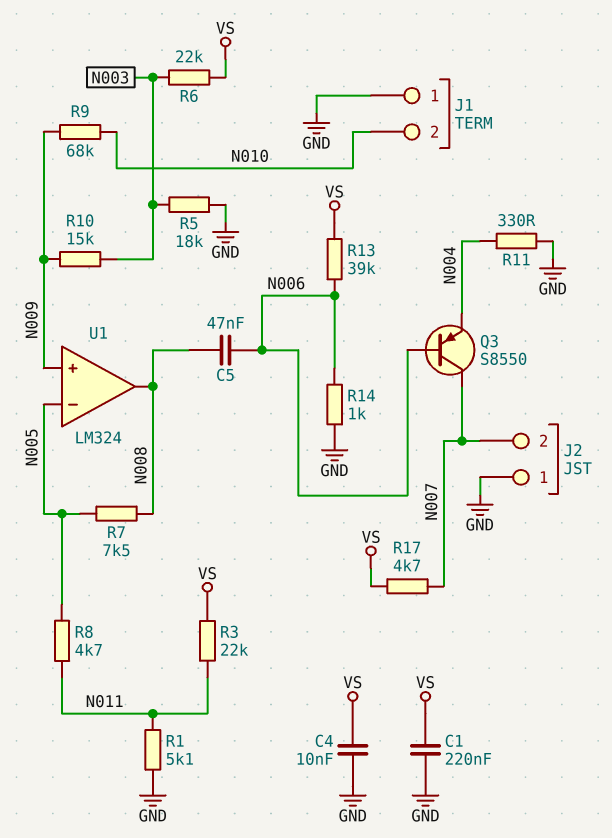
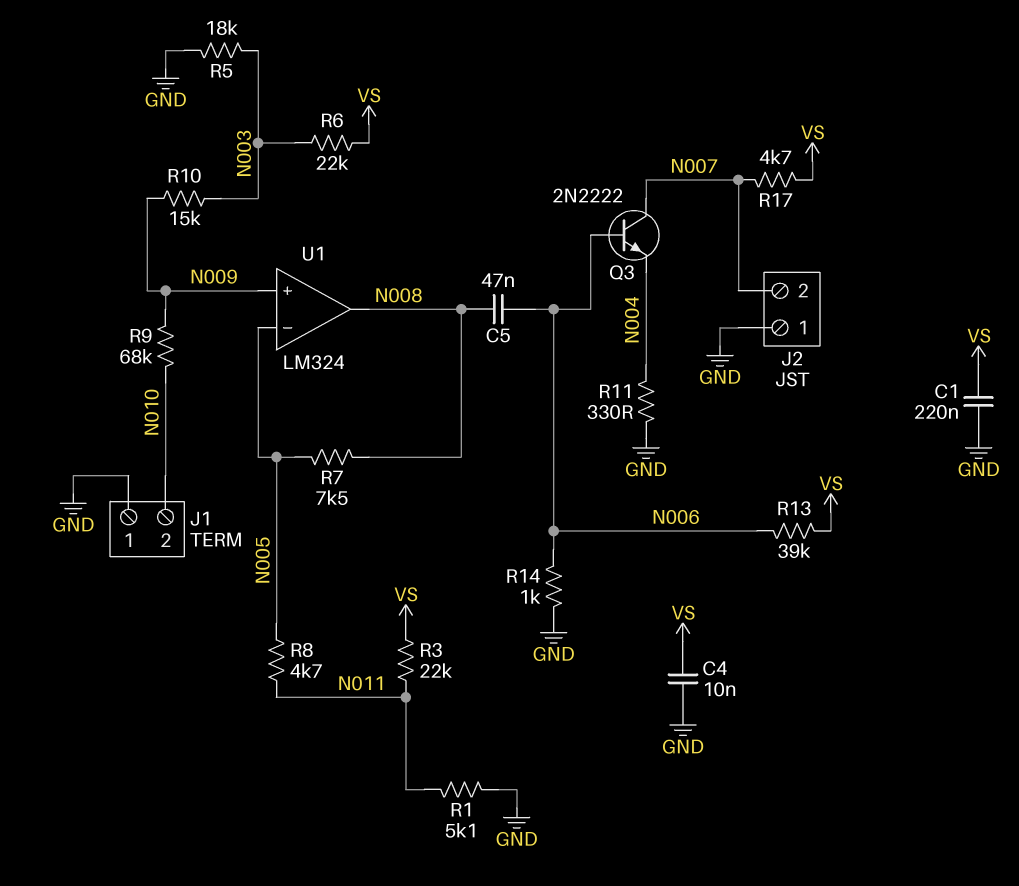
Q3: PNP S8550 (B N006, C N007, E N004) -> NPN 2N2222 (B N006, C N007, E N004)

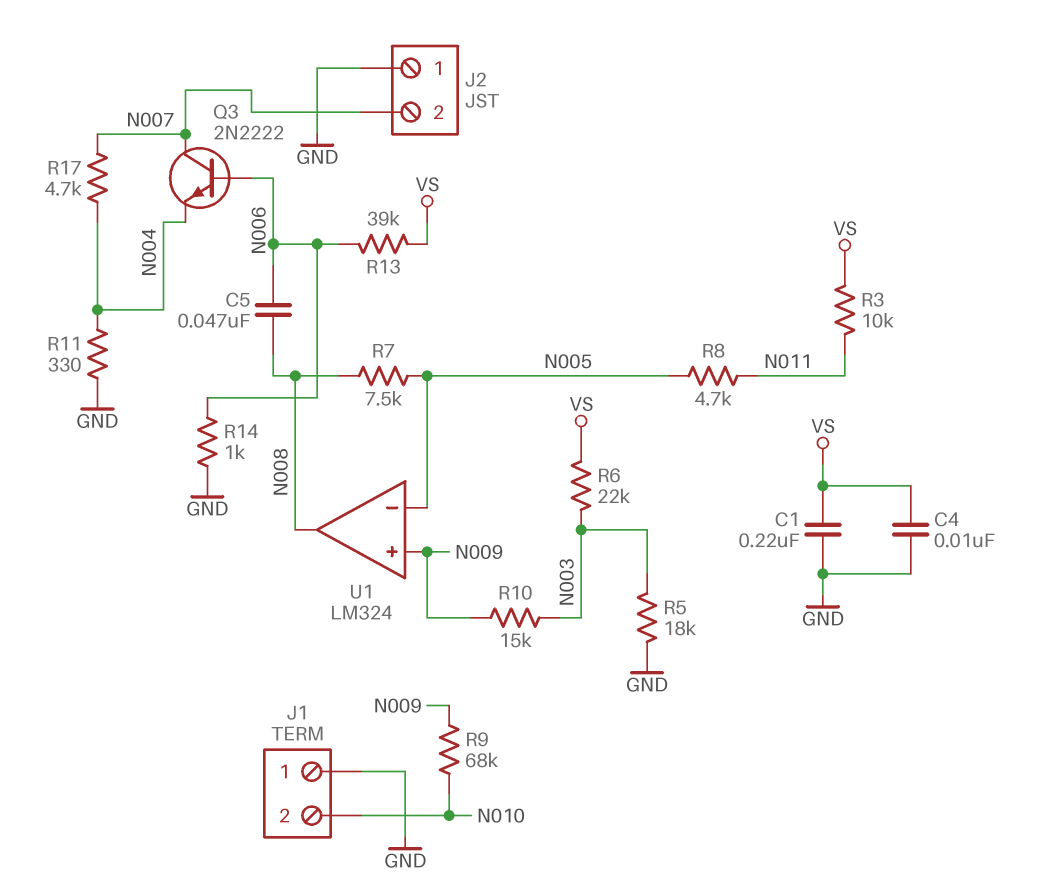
R1: 5.1k (GND, N011) -> none
R3: 22k (N011, VS) -> 10k (N011, VS)
R17: 4.7k (N007, VS) -> 4.7k (N004, N007)

